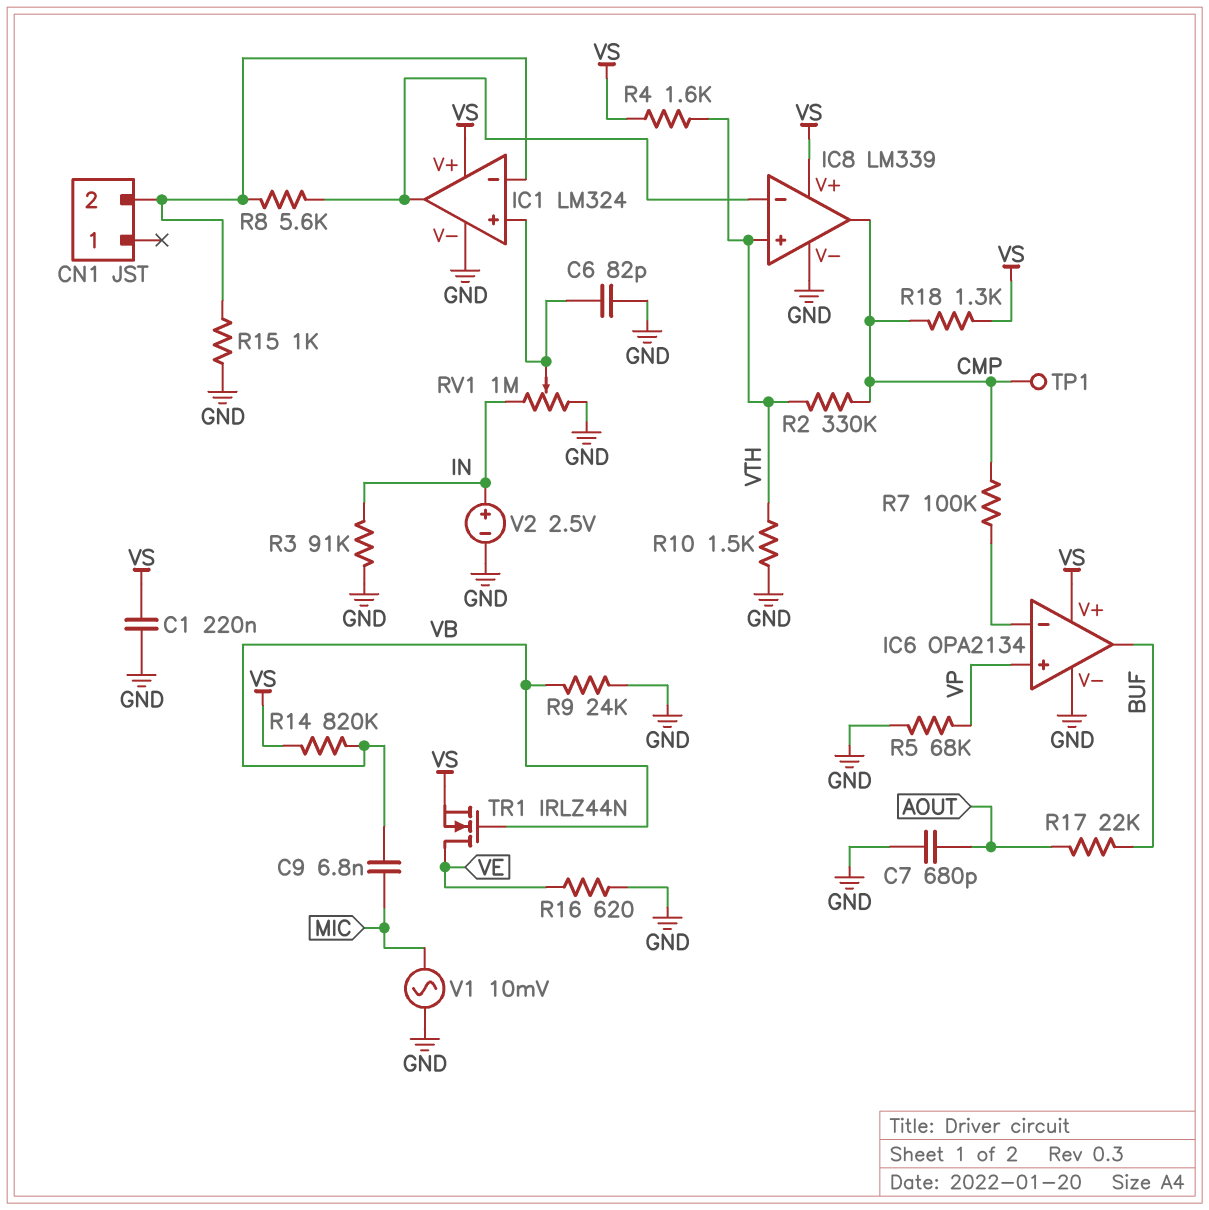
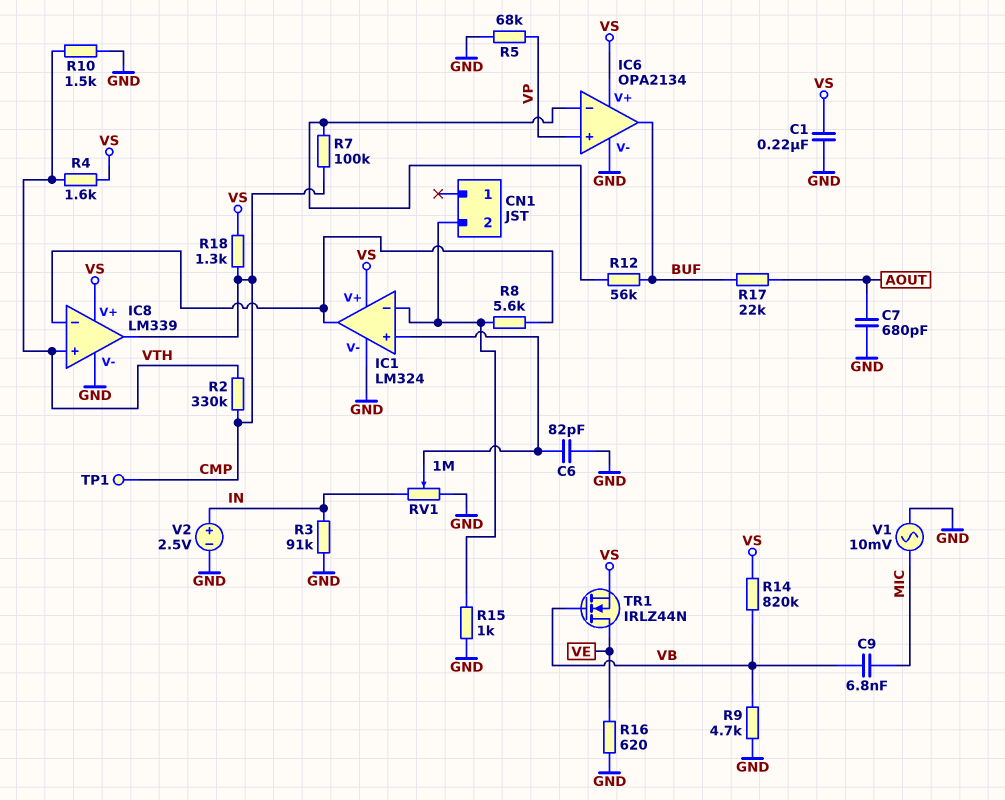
R9: 24k (GND, VB) -> 4.7k (GND, VB)
R12: none -> 56k (BUF, IC6/in-)

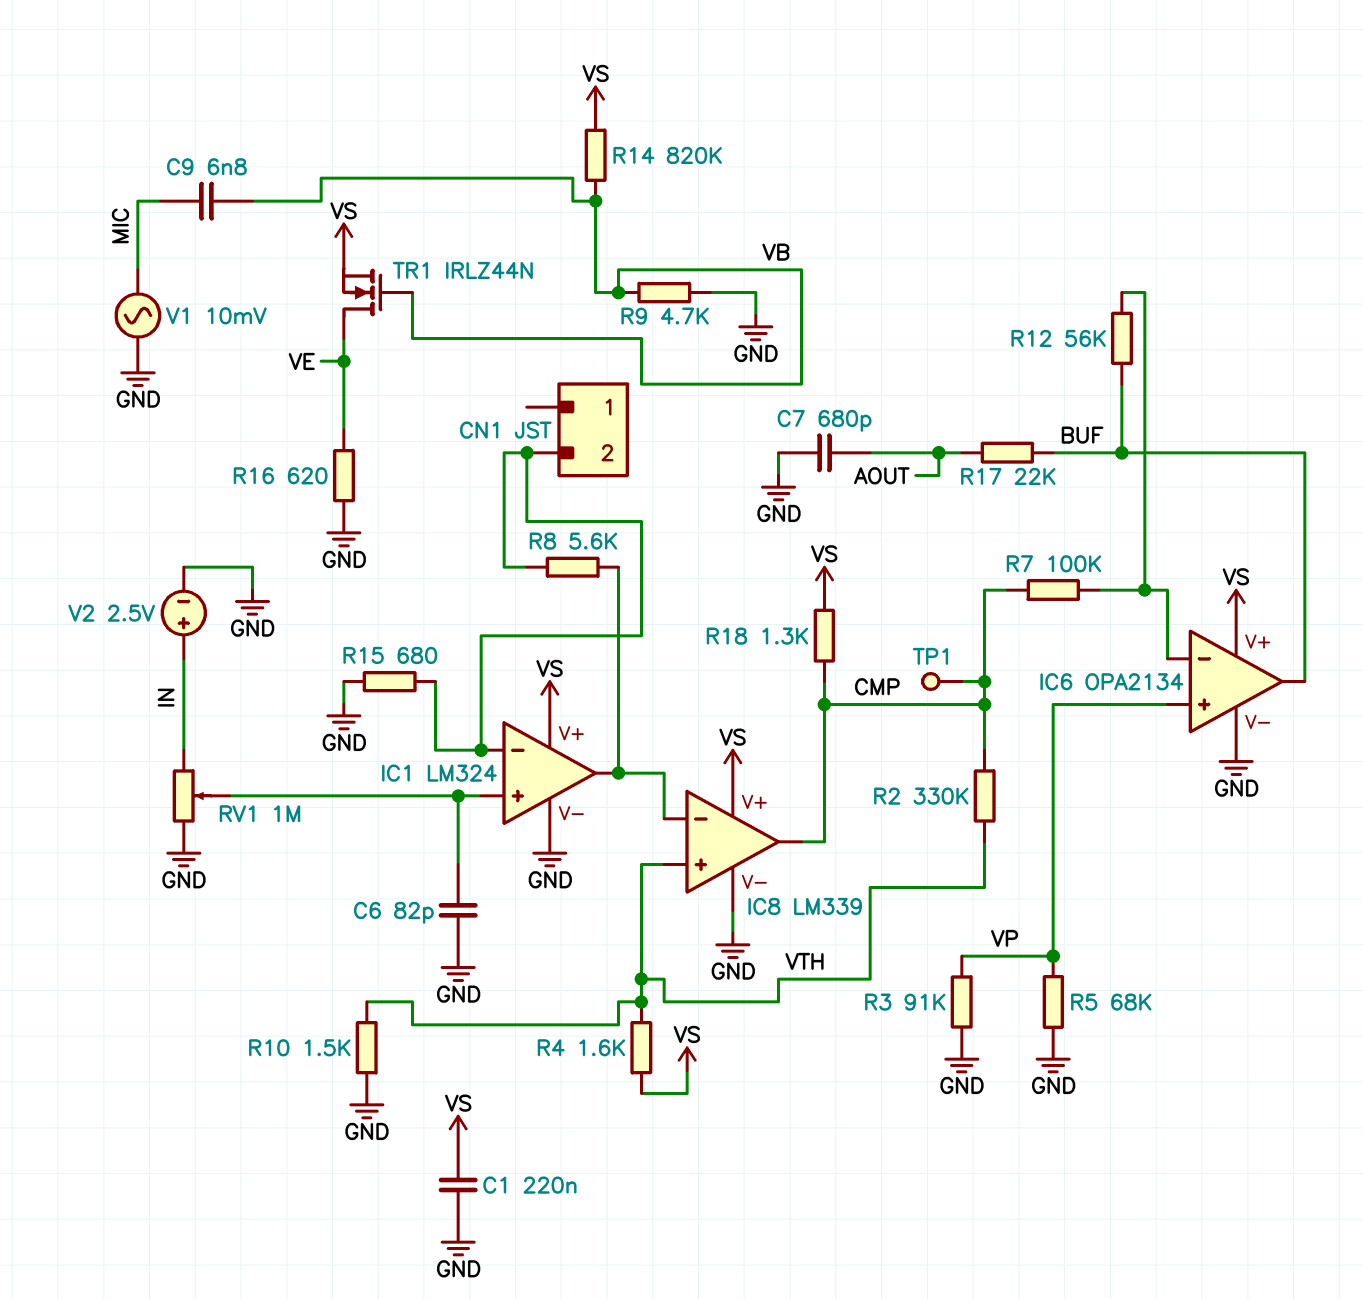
R3: 91k (GND, IN) -> 91k (GND, VP)
R15: 1k (CN1/2, GND) -> 680 (CN1/2, GND)

